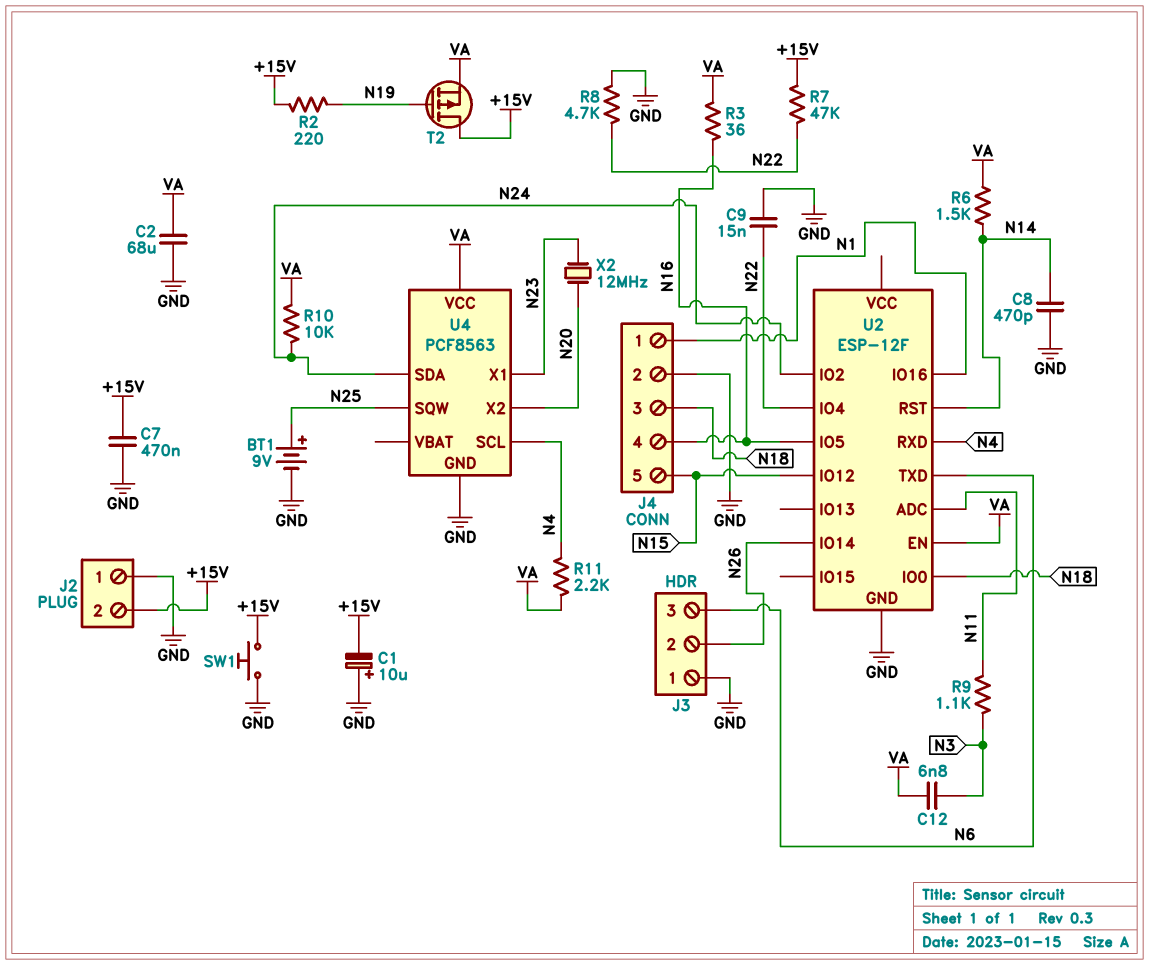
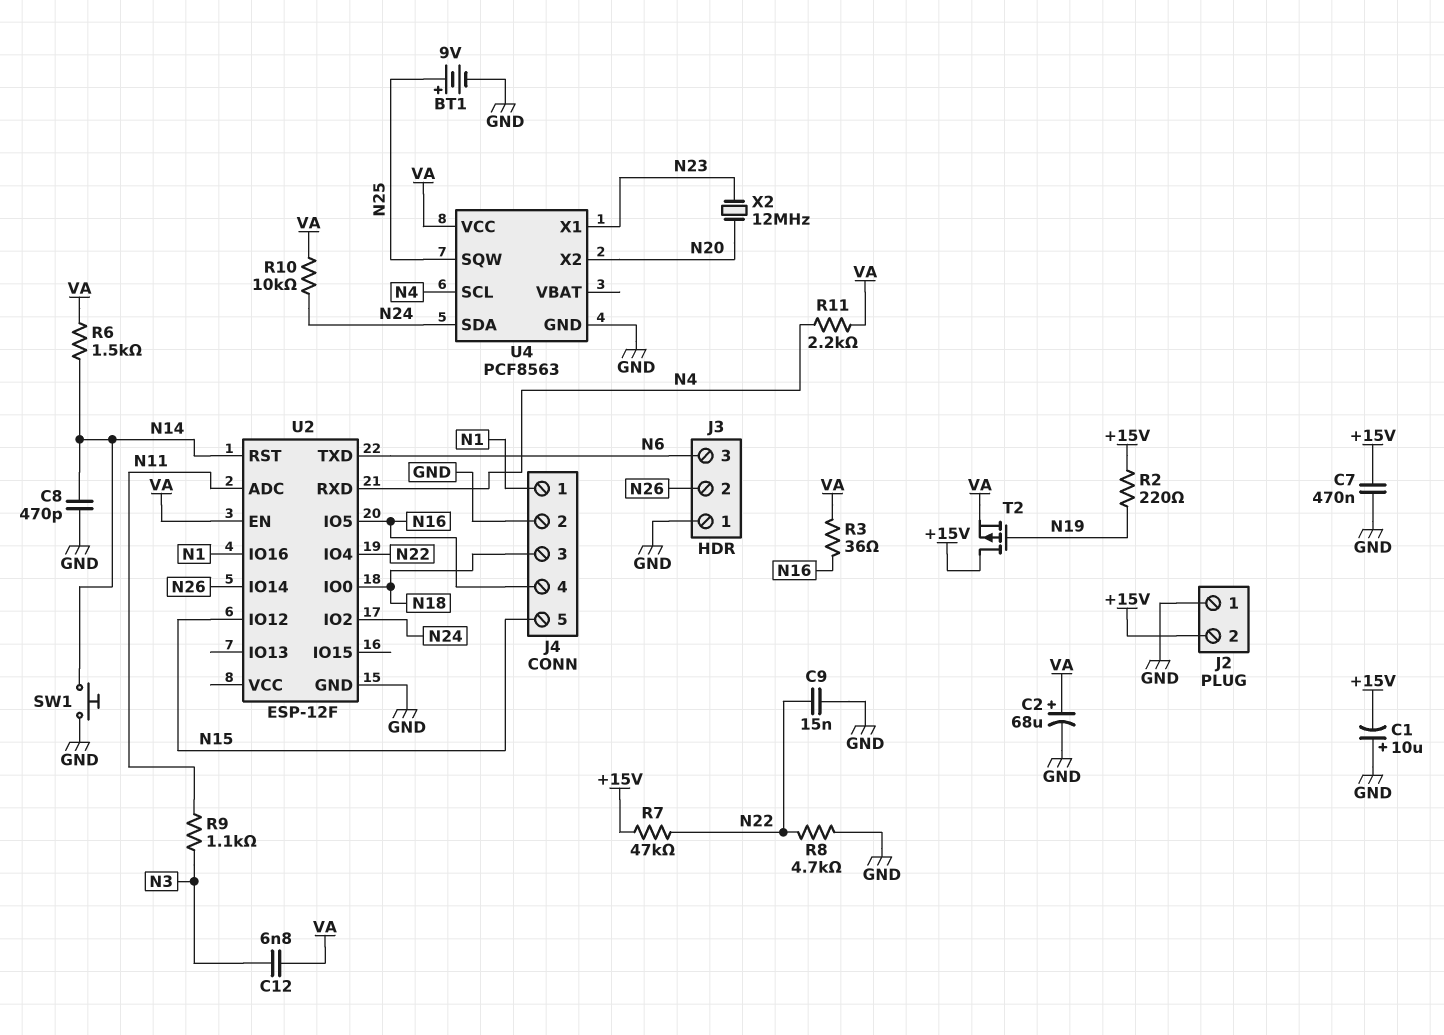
C2: 68uF (GND, VA) -> 68uF (plus VA, minus GND)
SW1: button (+15V, GND) -> button (GND, N14)

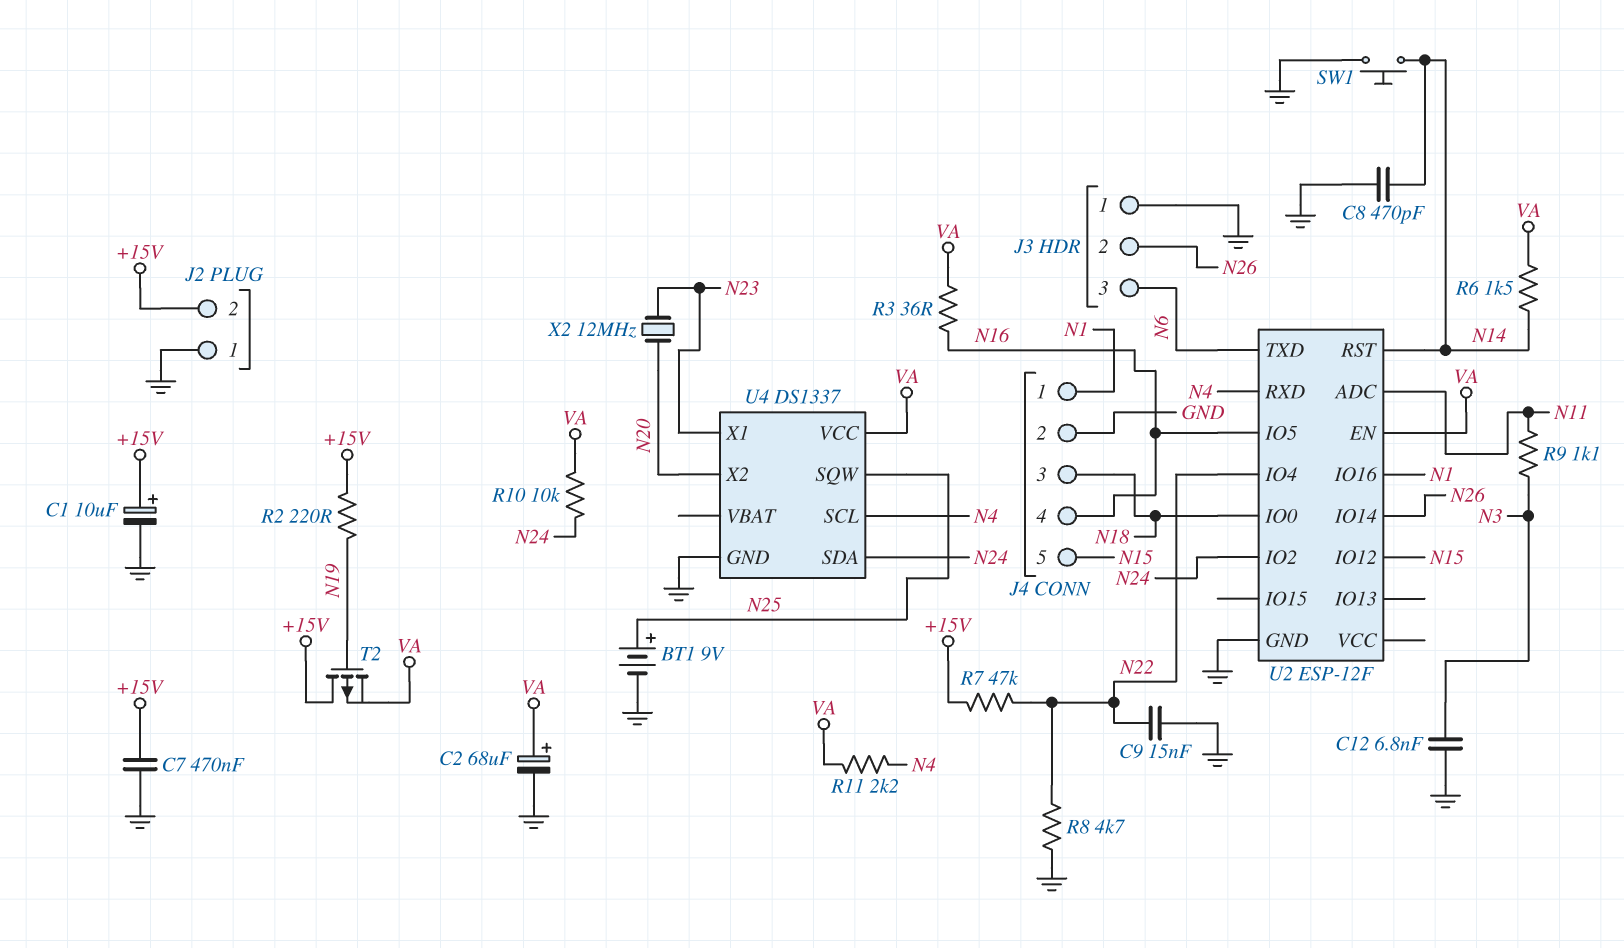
C1: 10uF (plus GND, minus +15V) -> 10uF (plus +15V, minus GND)
C12: 6.8nF (N3, VA) -> 6.8nF (GND, N3)
U4: PCF8563 -> DS1337

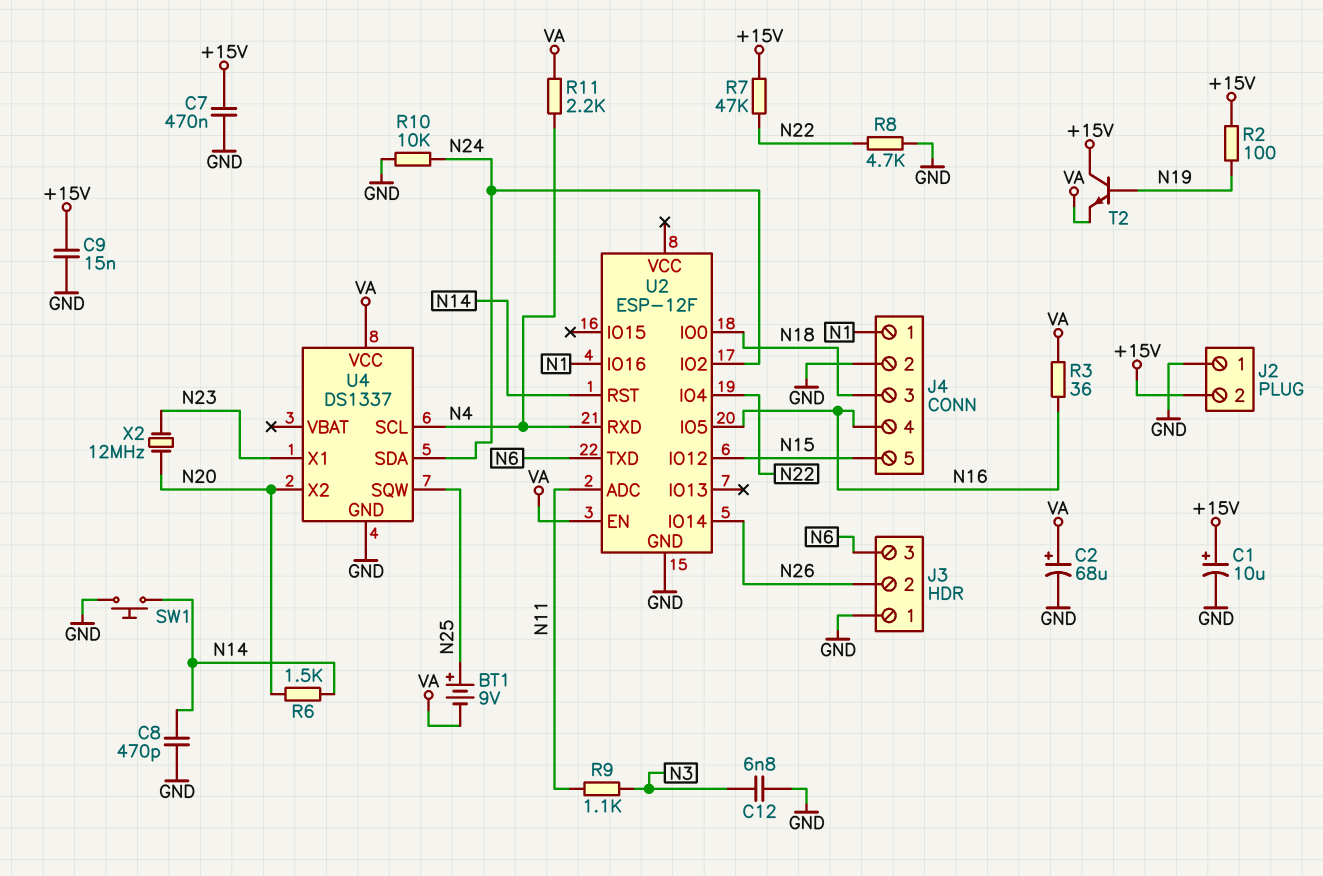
BT1: 9V (plus N25, minus GND) -> 9V (plus N25, minus VA)
C9: 15nF (GND, N22) -> 15nF (+15V, GND)
R2: 220 (+15V, N19) -> 100 (+15V, N19)
R6: 1.5k (N14, VA) -> 1.5k (N14, N20)
R10: 10k (N24, VA) -> 10k (GND, N24)
T2: PMOS (G N19, D +15V, S VA) -> NPN (B N19, C +15V, E VA)

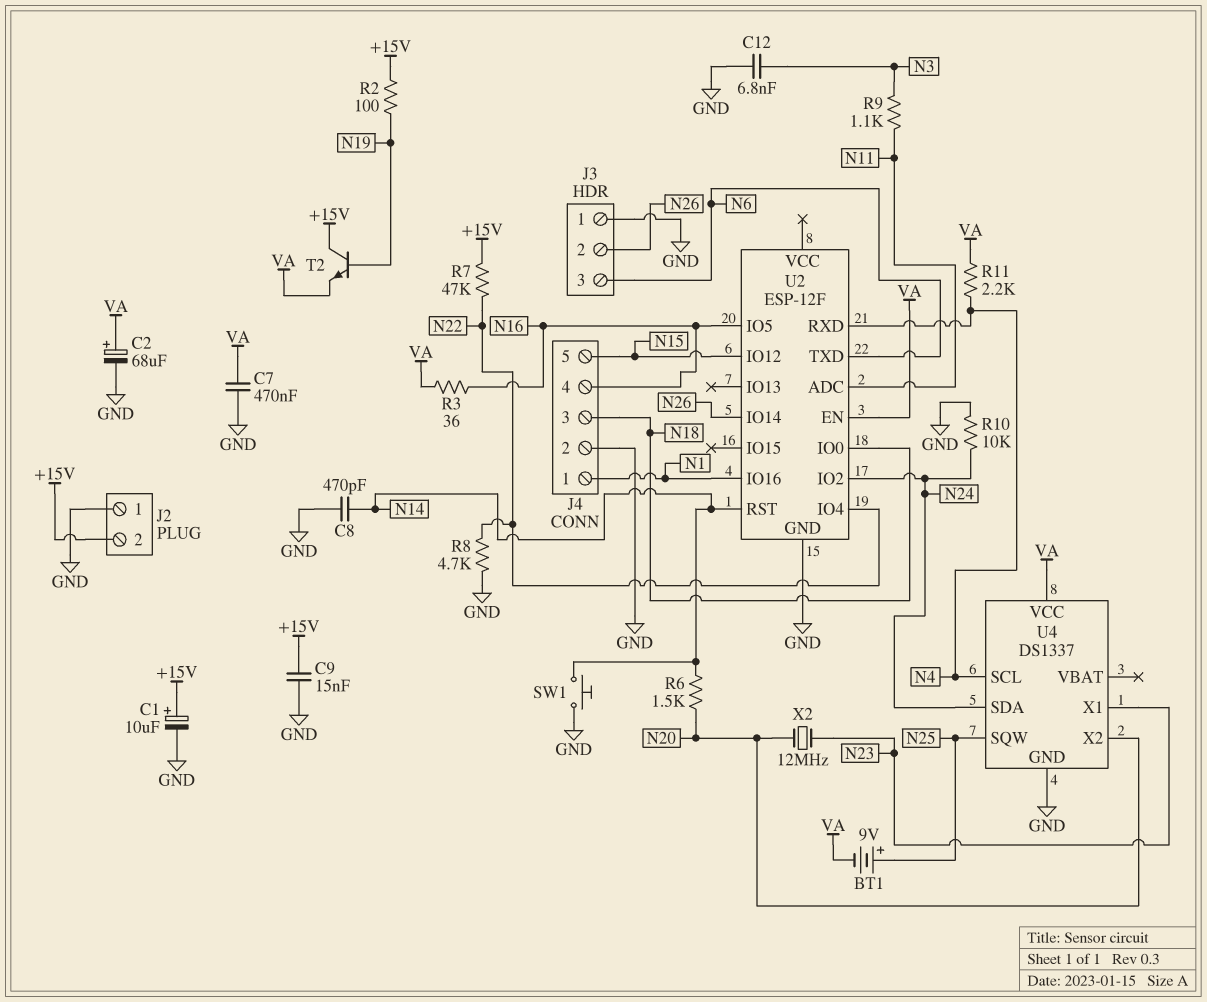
C7: 470nF (+15V, GND) -> 470nF (GND, VA)

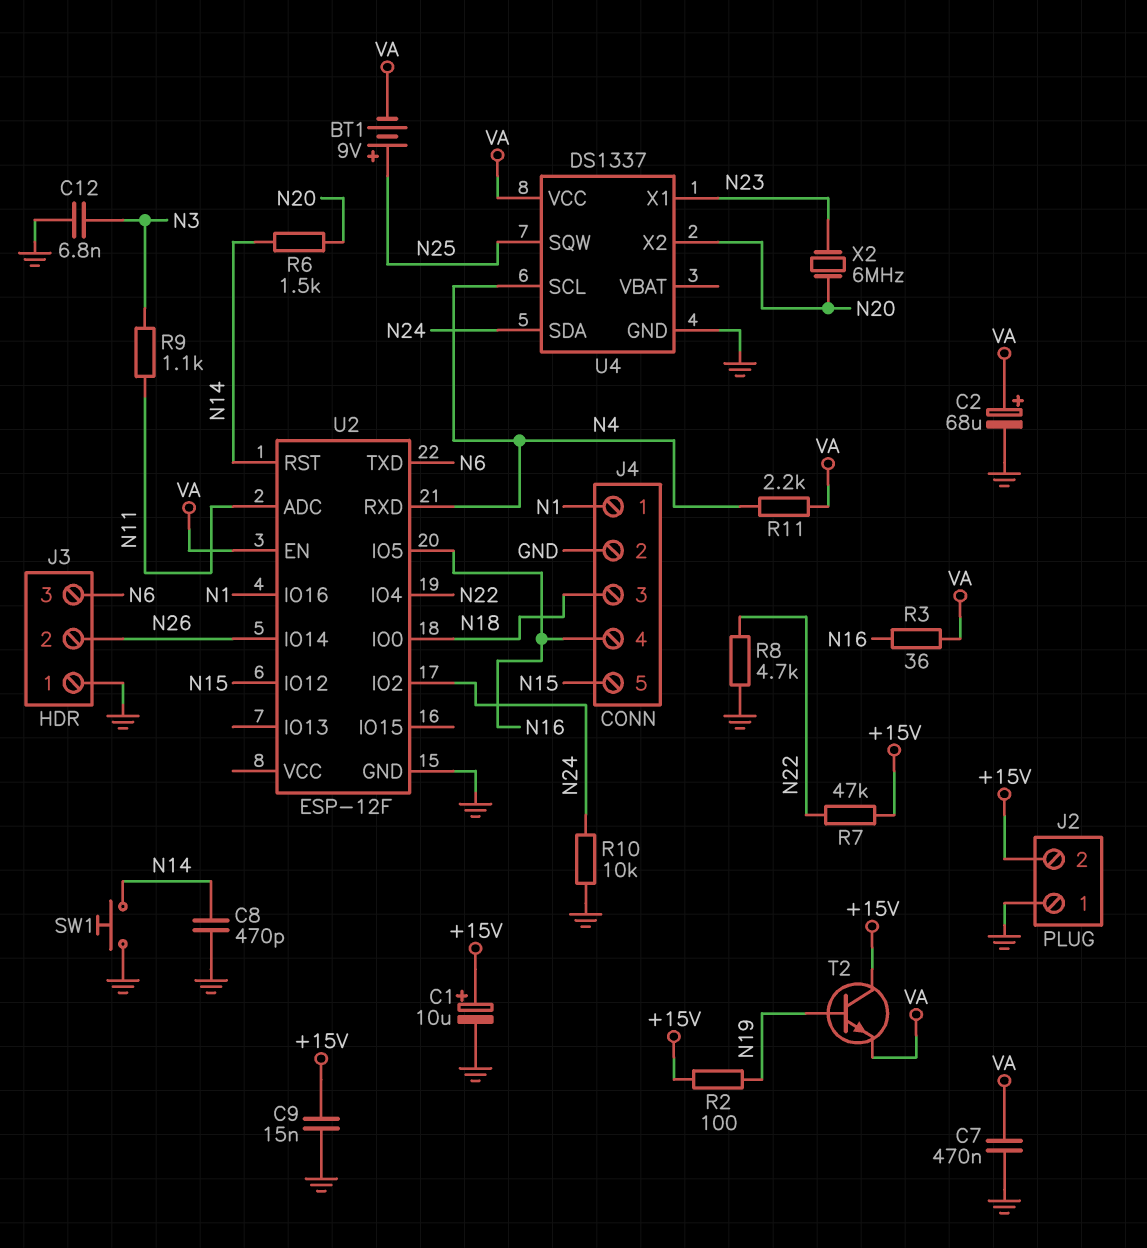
X2: 12MHz (N20, N23) -> 6MHz (N20, N23)

